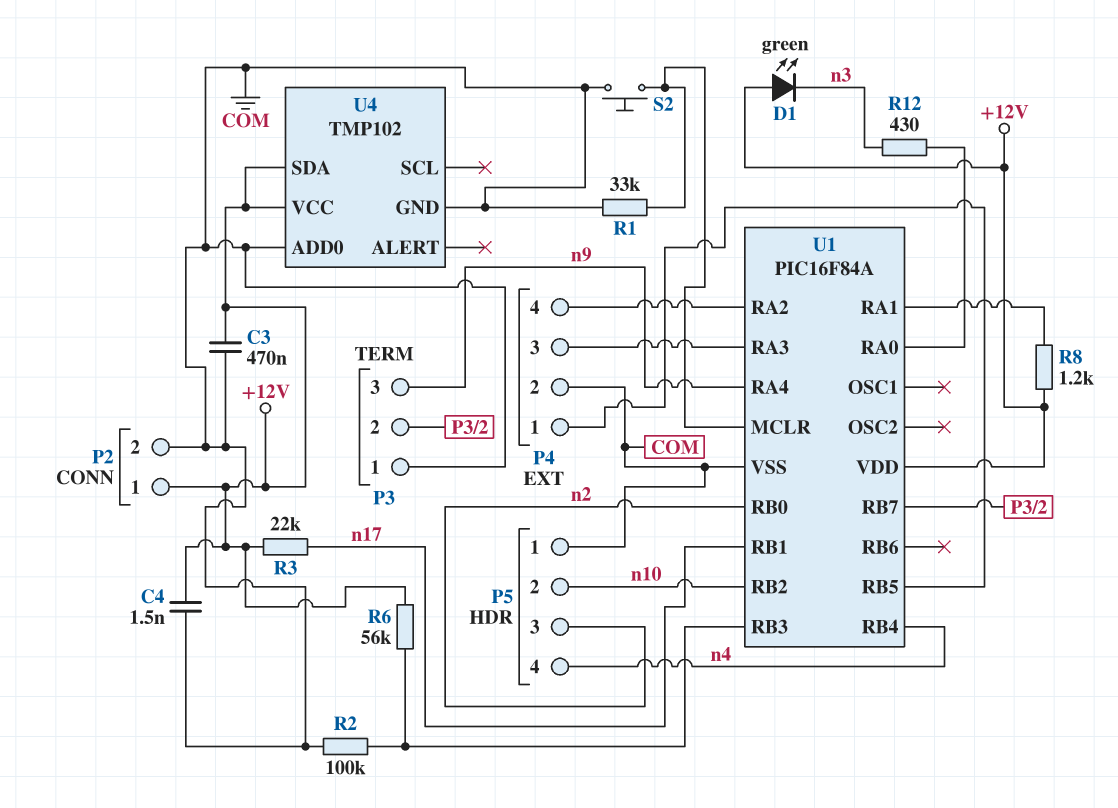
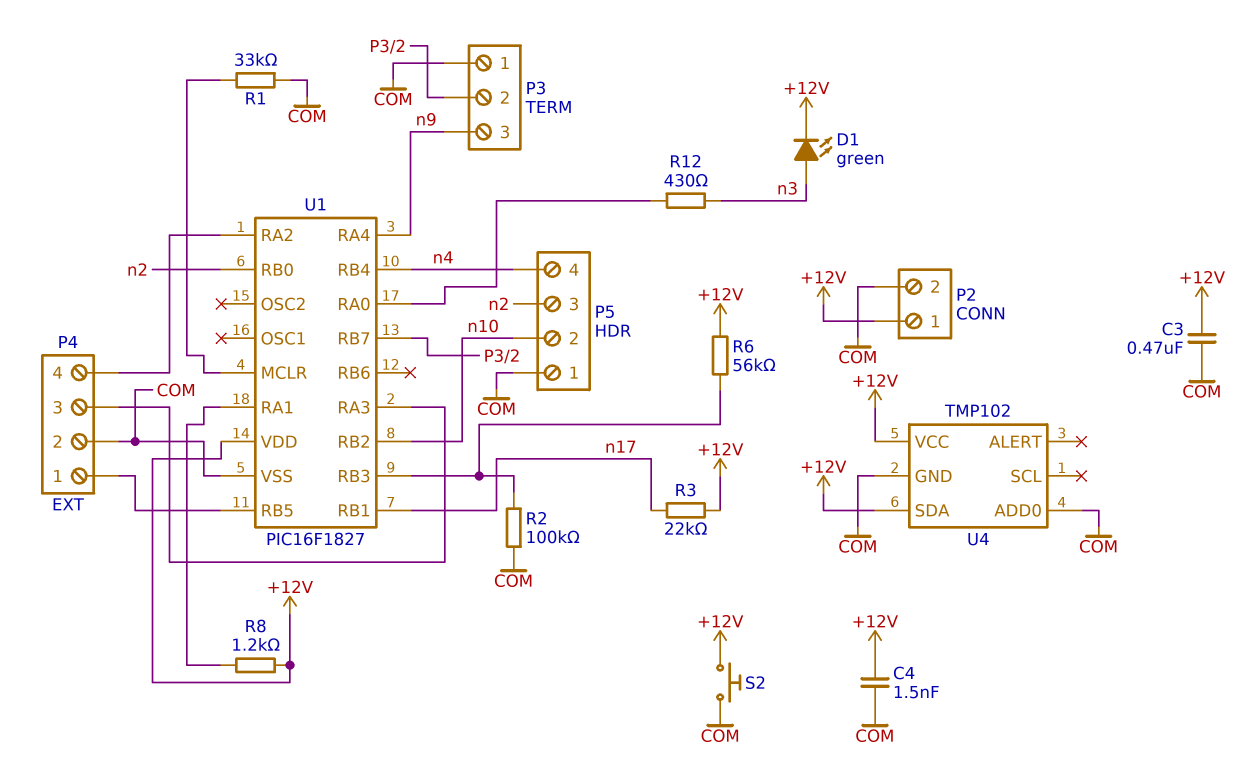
D1: LED green (A +12V, K n3) -> LED green (A n3, K +12V)
S2: button (COM, U1/MCLR) -> button (+12V, COM)
U1: PIC16F84A -> PIC16F1827

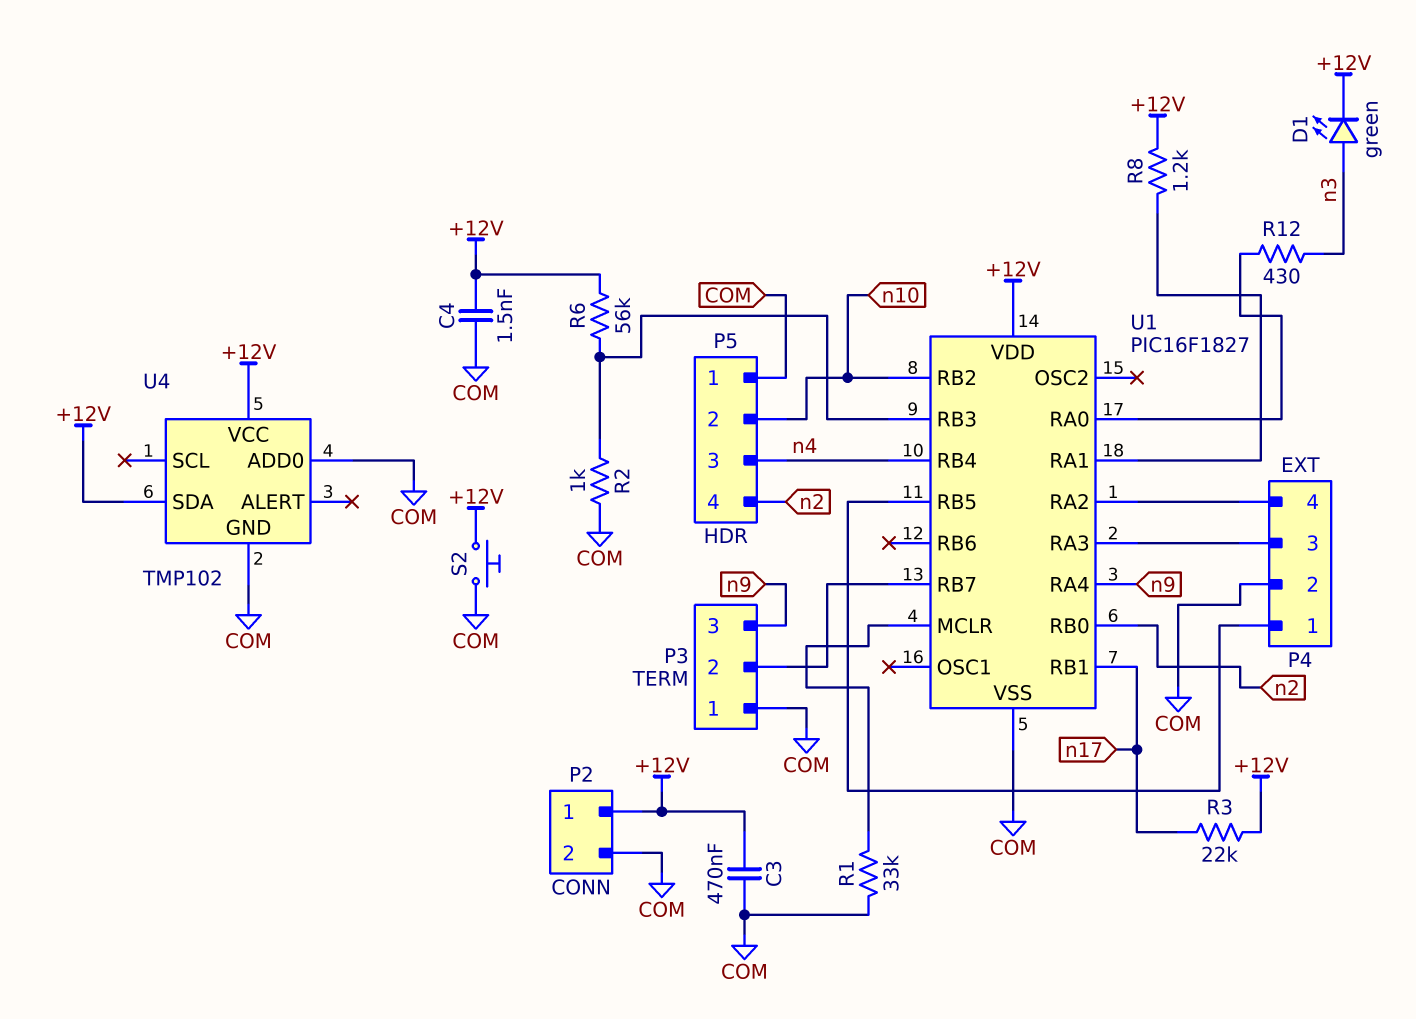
P5 pin 3: n2 -> n4
P5 pin 4: n4 -> n2
R2: 100k (COM, U1/RB3) -> 1k (COM, U1/RB3)

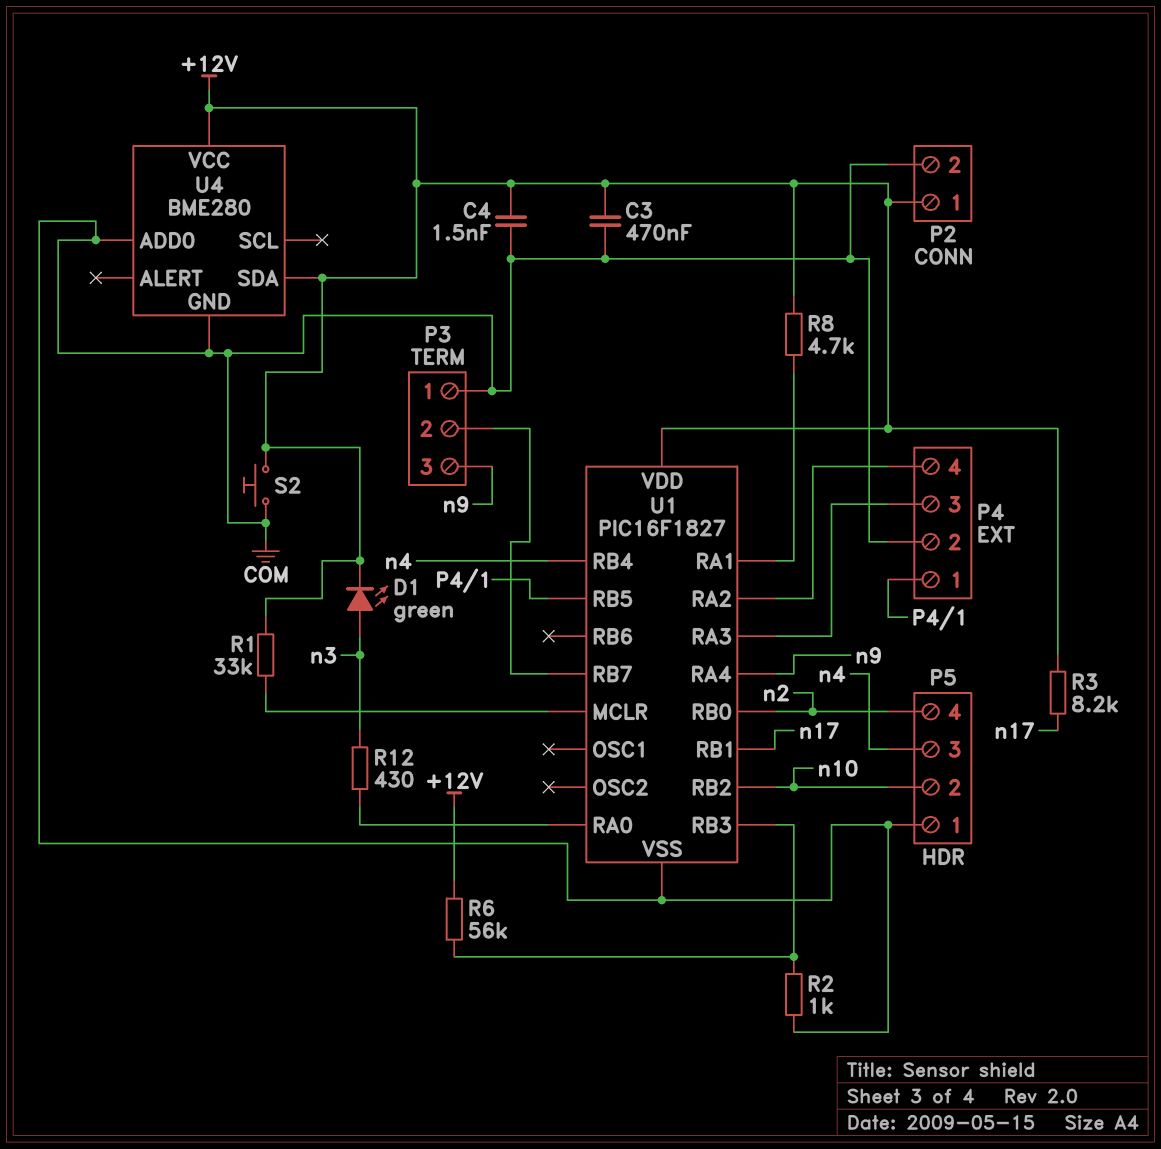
R1: 33k (COM, U1/MCLR) -> 33k (+12V, U1/MCLR)
R3: 22k (+12V, n17) -> 8.2k (+12V, n17)
R8: 1.2k (+12V, U1/RA1) -> 4.7k (+12V, U1/RA1)
U4: TMP102 -> BME280

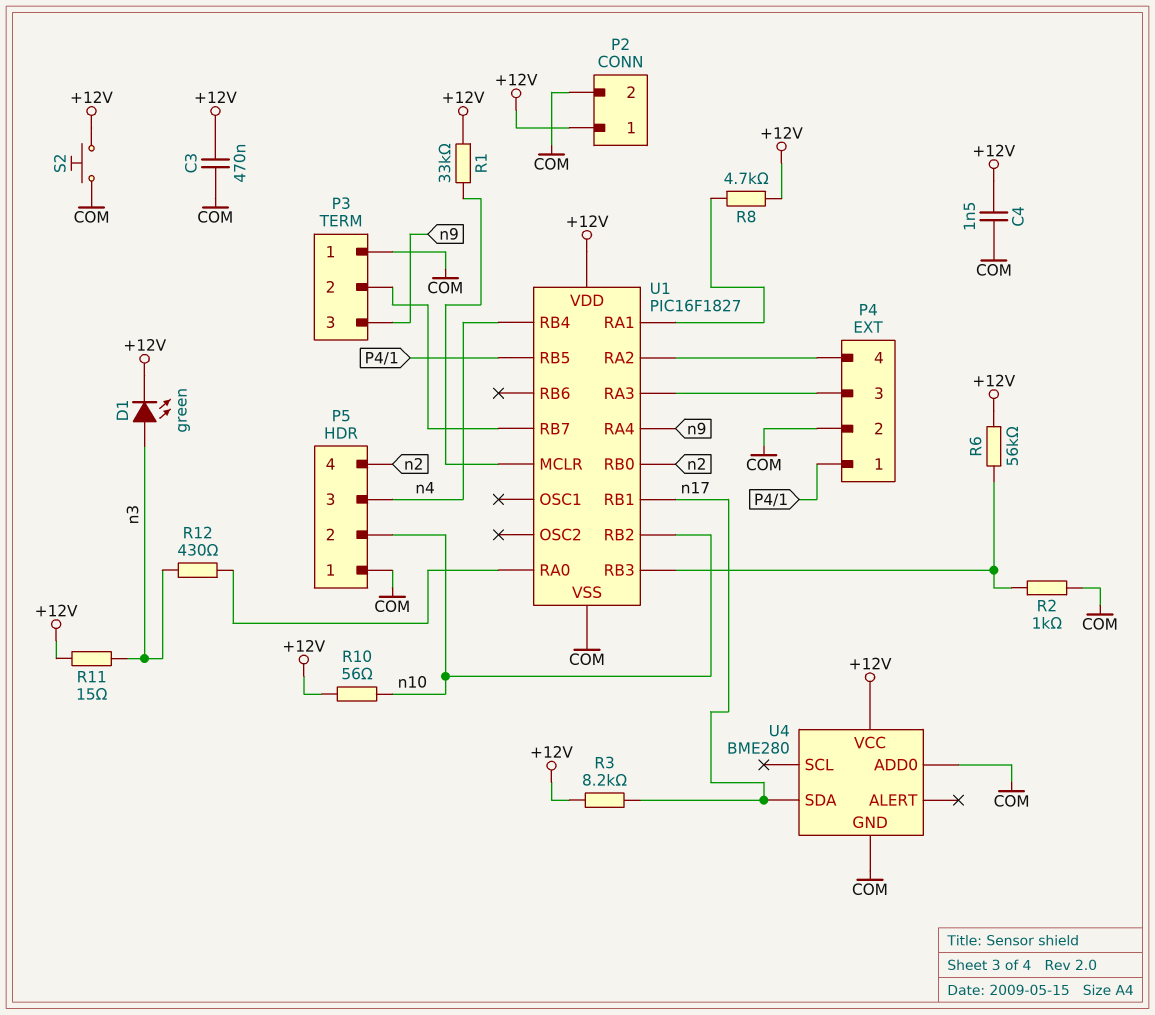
R10: none -> 56 (+12V, n10)
R11: none -> 15 (+12V, n3)
U4 pin SDA: +12V -> n17

